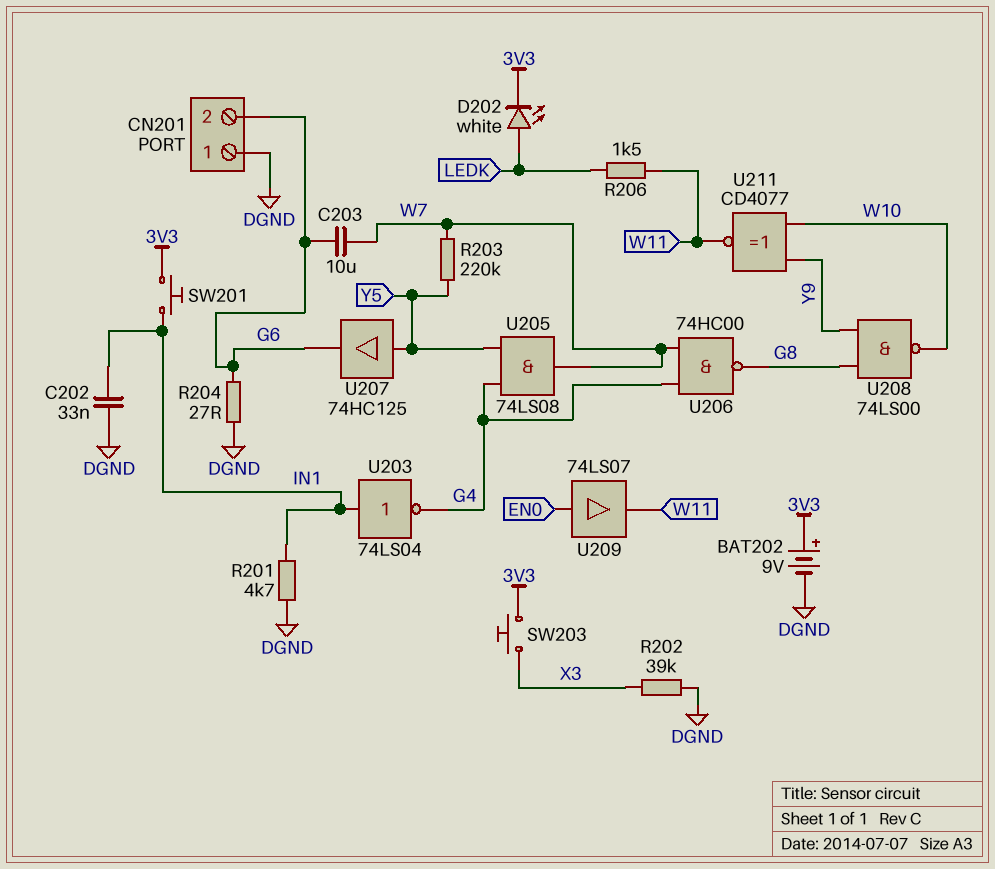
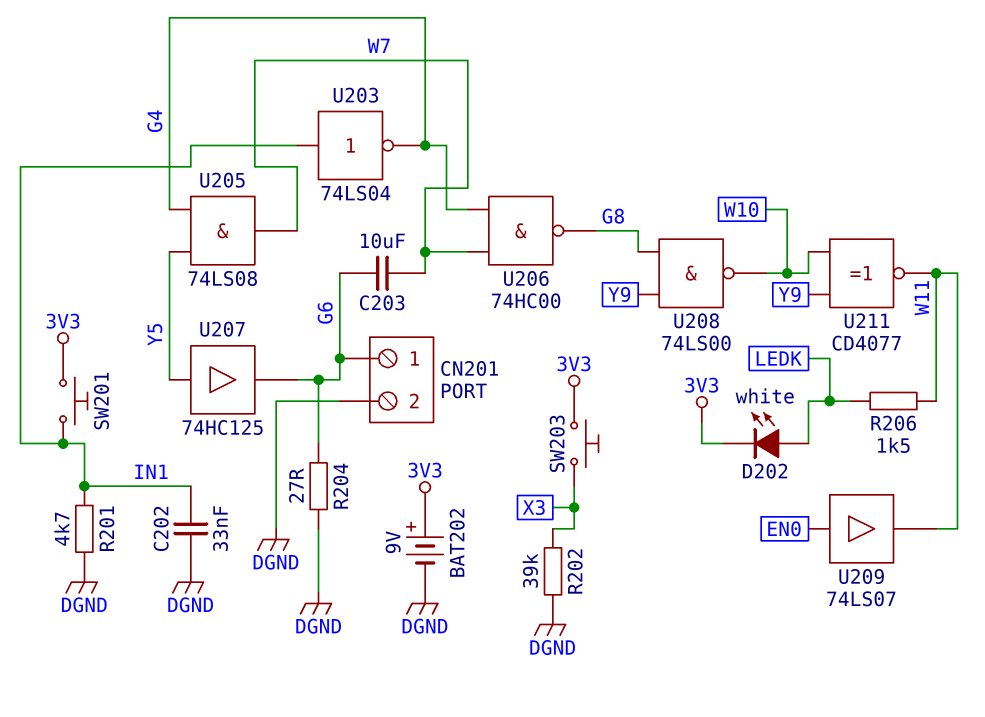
CN201 pin 1: DGND -> G6
CN201 pin 2: G6 -> DGND
R203: 220k (W7, Y5) -> none

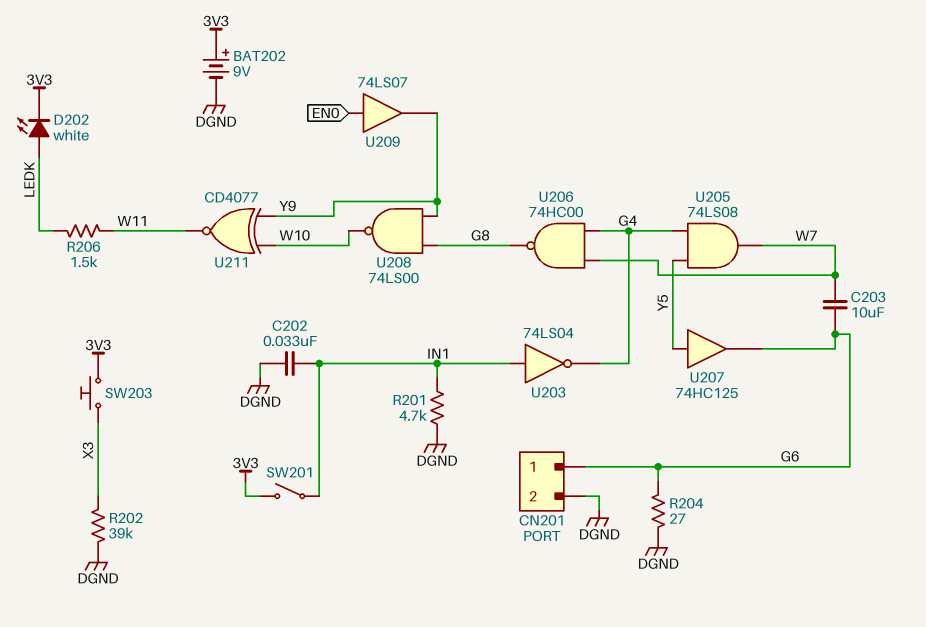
SW201: button (3V3, IN1) -> switch (3V3, IN1)
U209: buffer 74LS07 (in EN0, out W11) -> buffer 74LS07 (in EN0, out Y9)

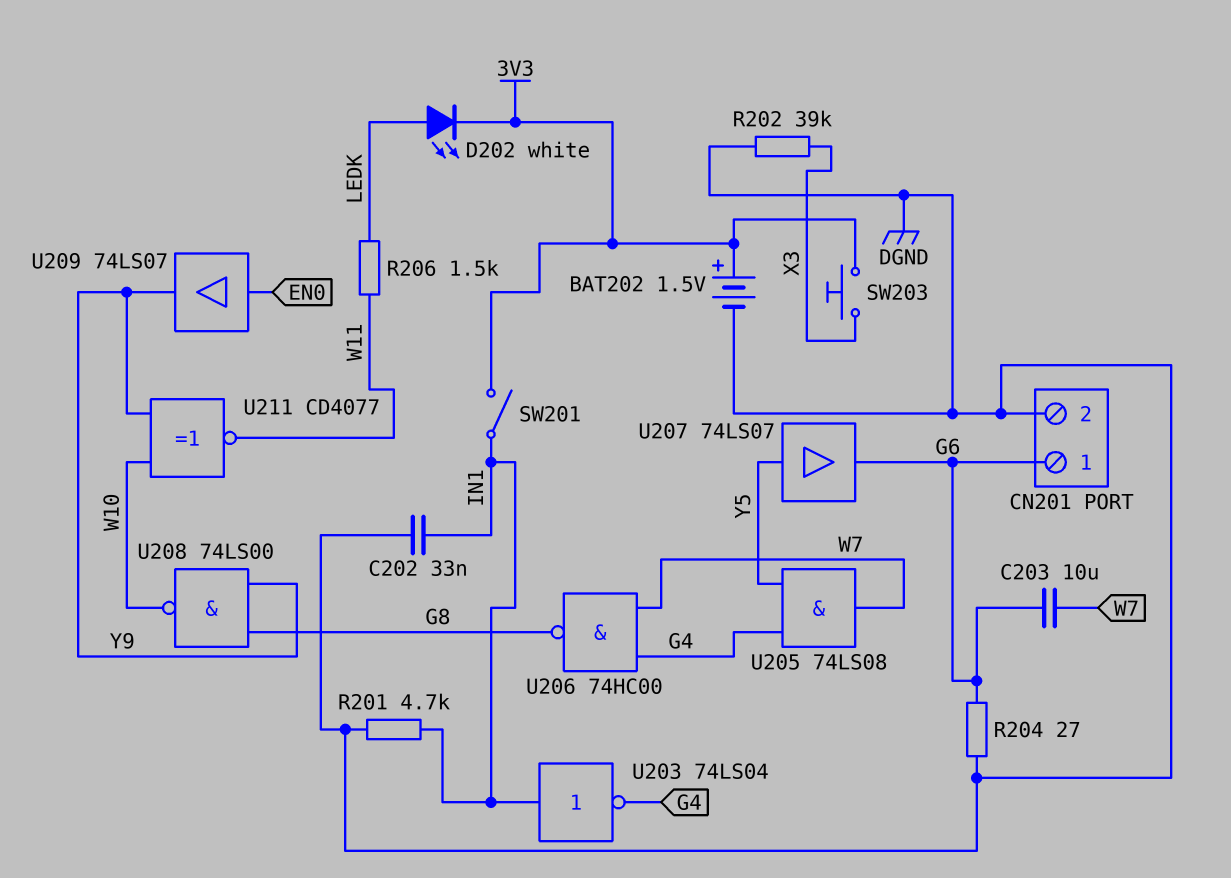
BAT202: 9V (plus 3V3, minus DGND) -> 1.5V (plus 3V3, minus DGND)
U207: buffer 74HC125 (in Y5, out G6) -> buffer 74LS07 (in Y5, out G6)

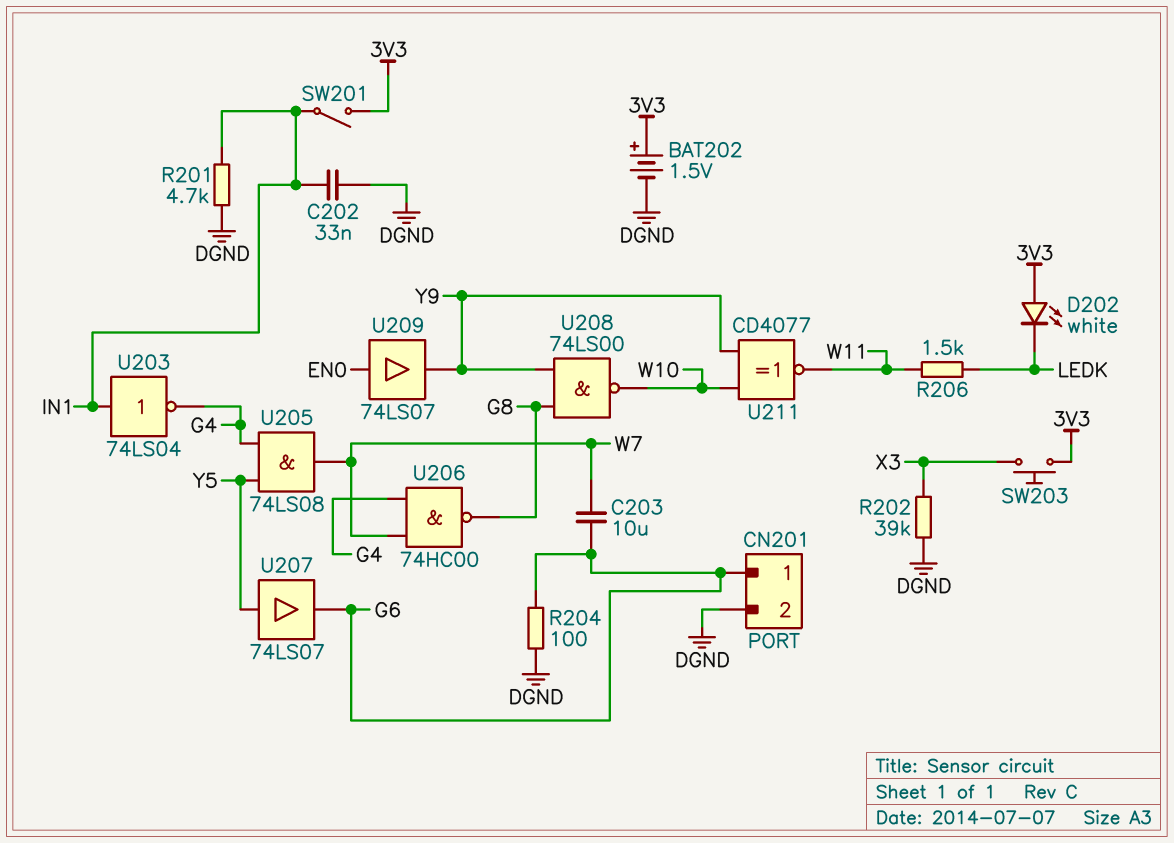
D202: LED white (A LEDK, K 3V3) -> LED white (A 3V3, K LEDK)
R204: 27 (DGND, G6) -> 100 (DGND, G6)

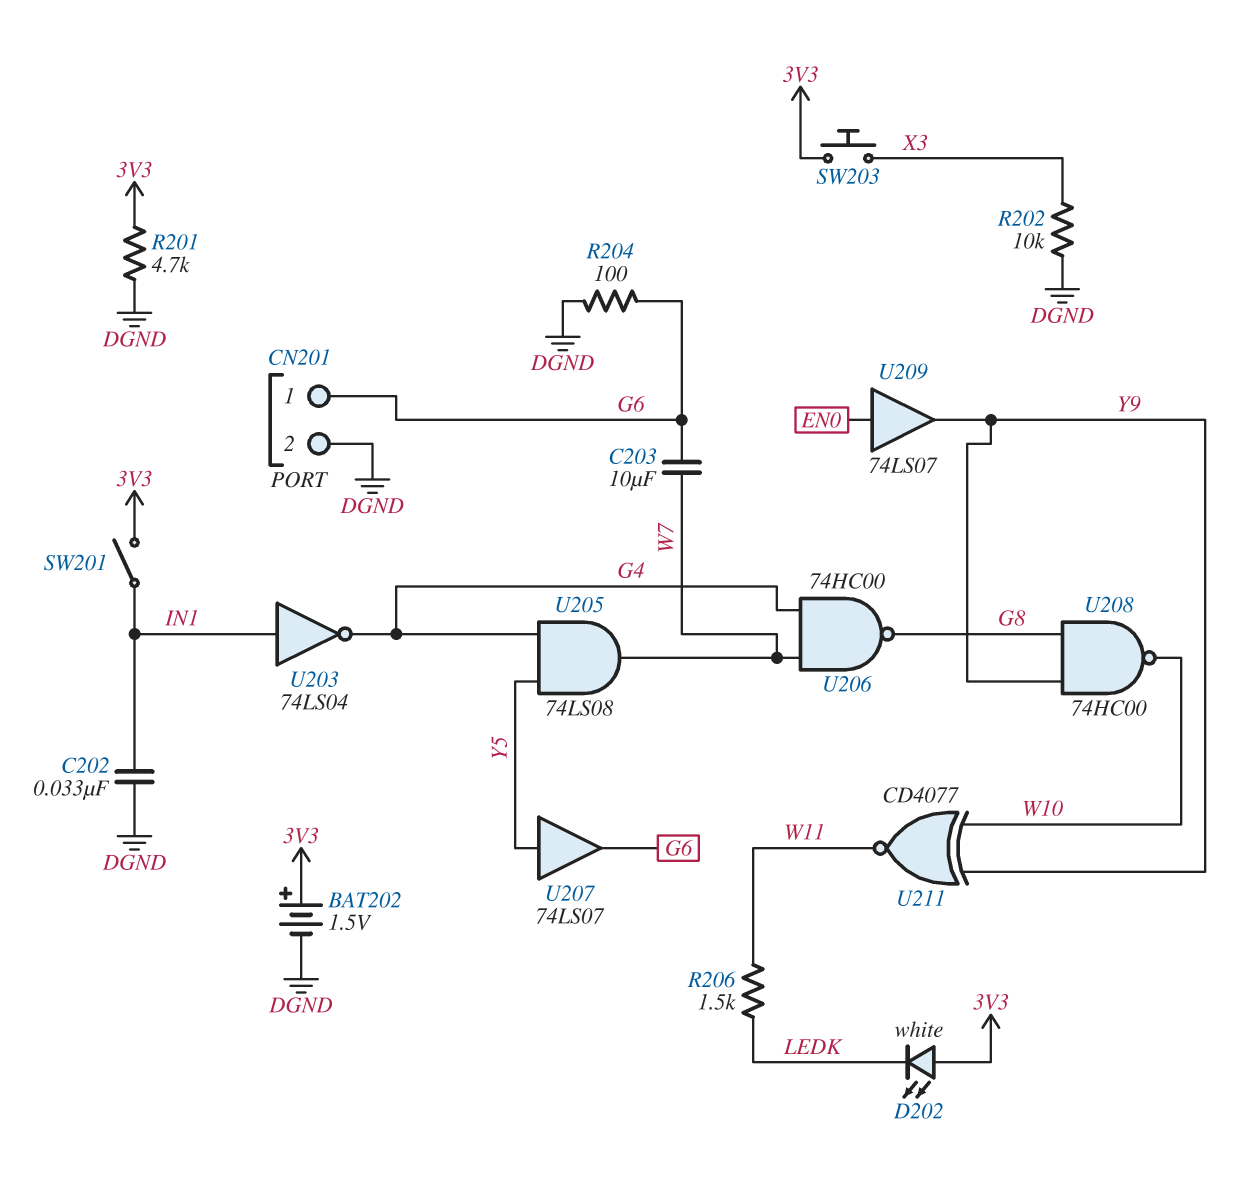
R201: 4.7k (DGND, IN1) -> 4.7k (3V3, DGND)
R202: 39k (DGND, X3) -> 10k (DGND, X3)
U208: NAND 74LS00 (in G8, in Y9, out W10) -> NAND 74HC00 (in G8, in Y9, out W10)

